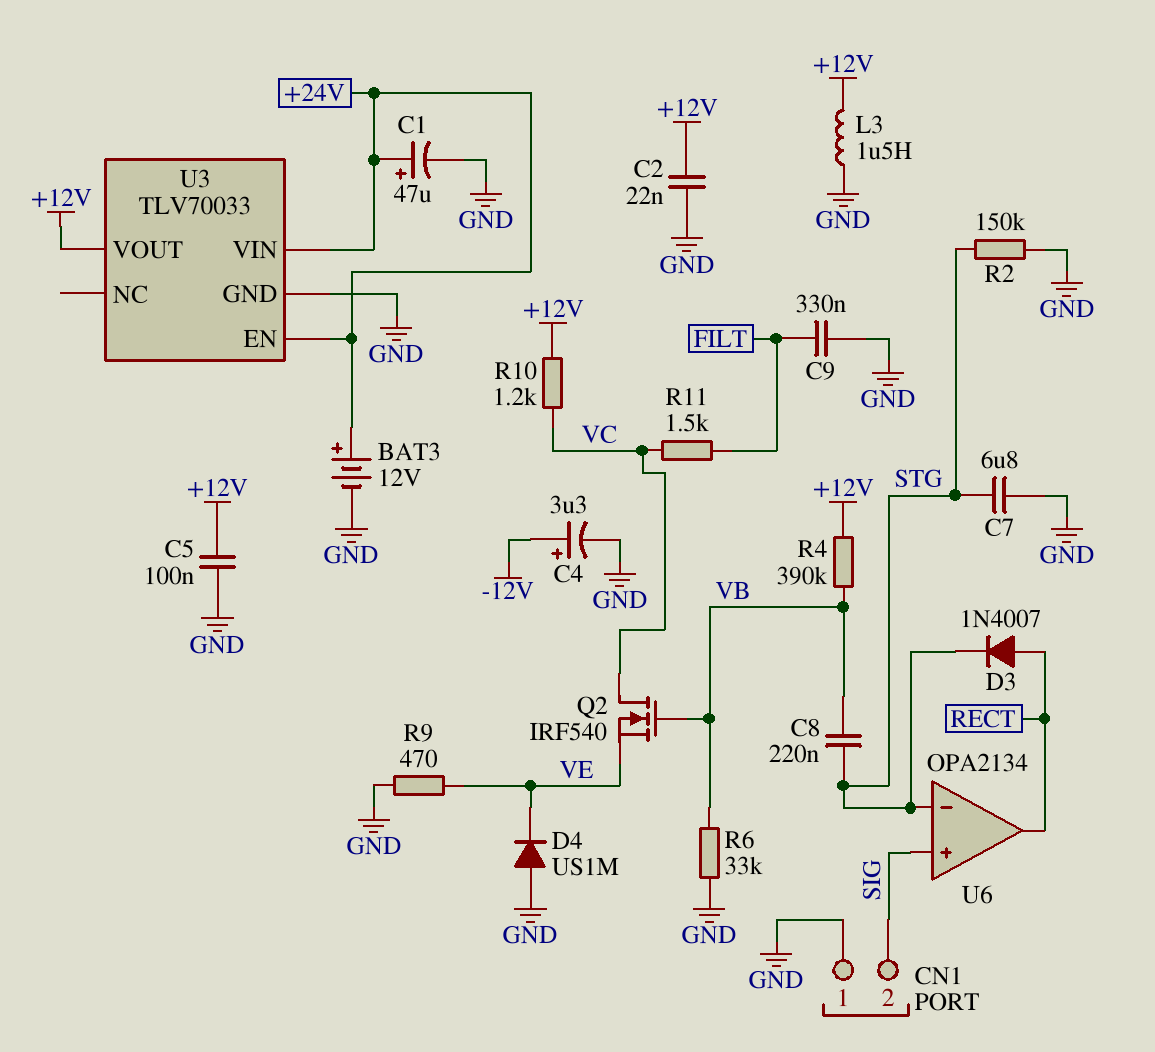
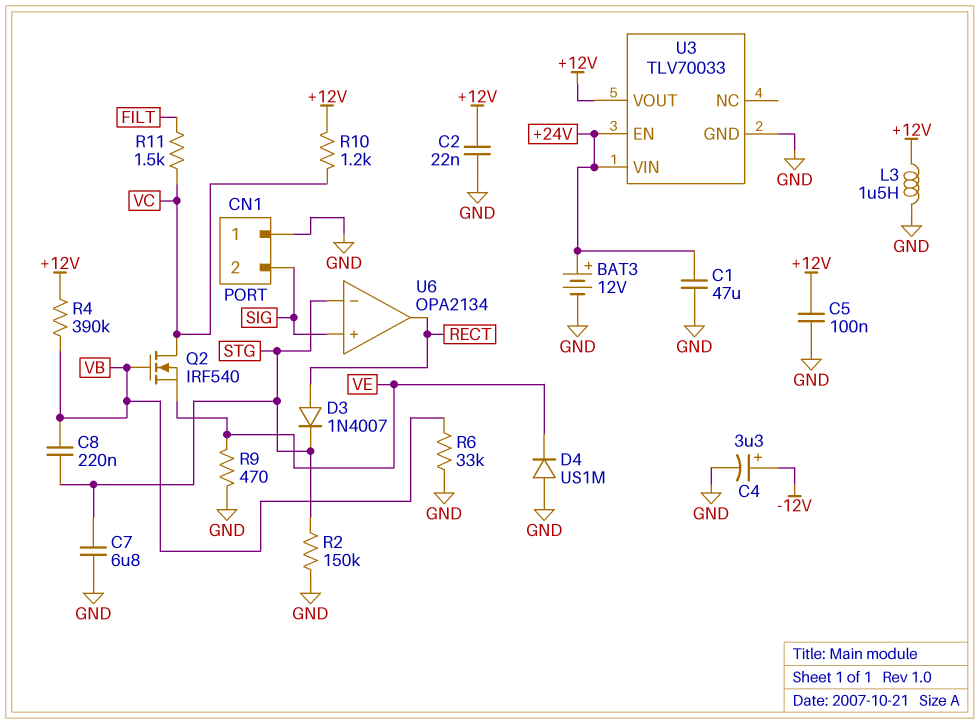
C1: 47uF (plus +24V, minus GND) -> 47uF (+24V, GND)
C9: 330nF (FILT, GND) -> none

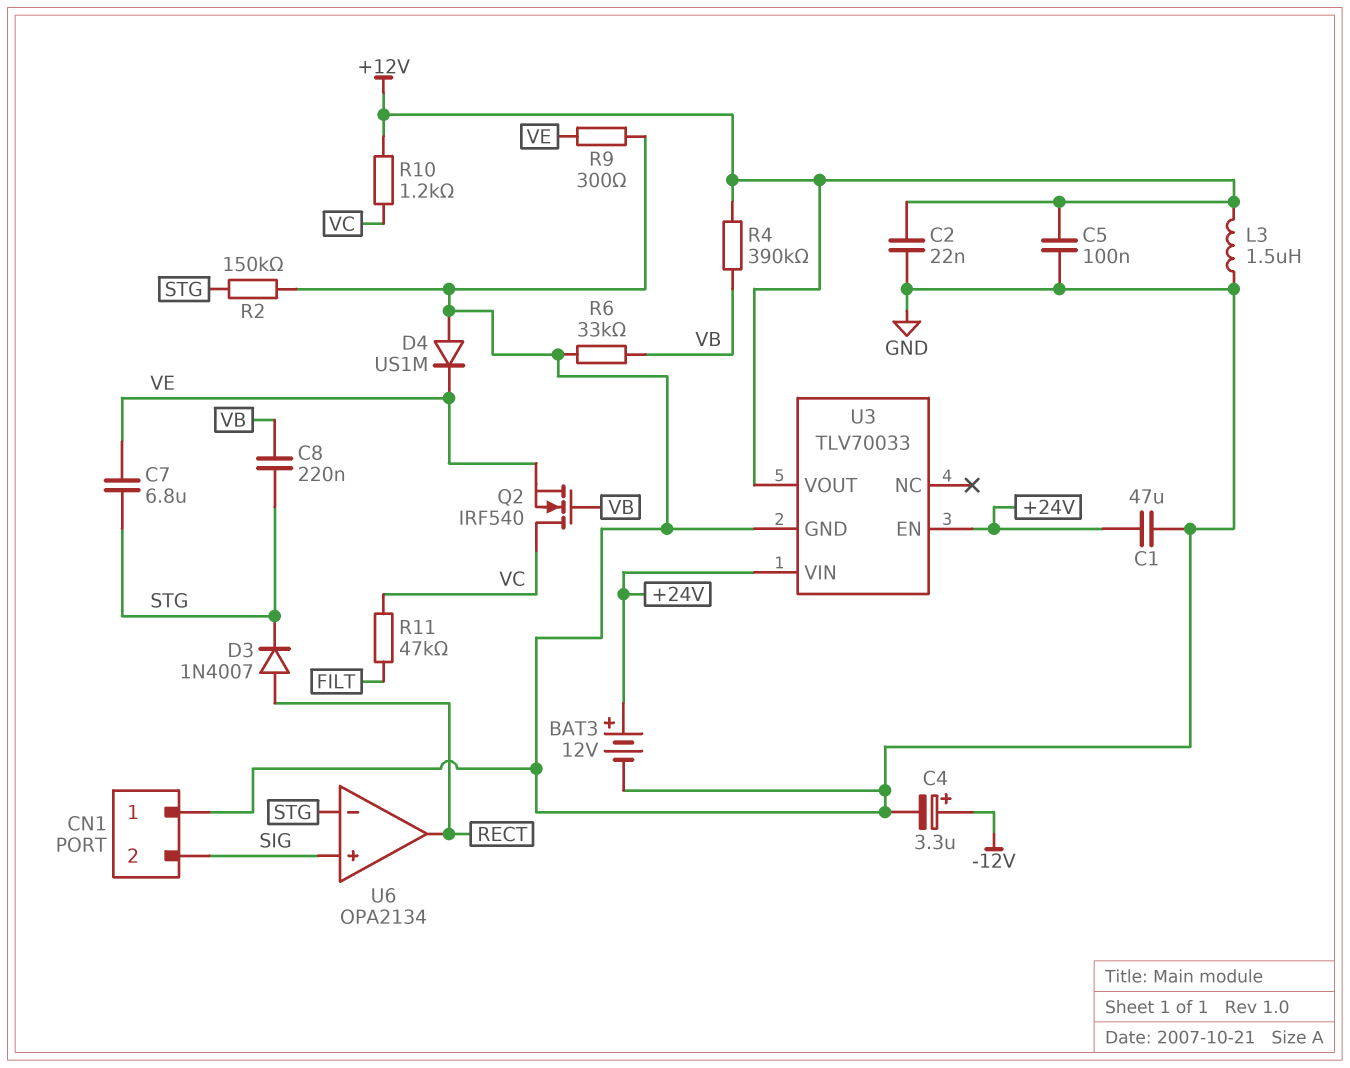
C7: 6.8uF (GND, STG) -> 6.8uF (STG, VE)
R9: 470 (GND, VE) -> 300 (GND, VE)
R11: 1.5k (FILT, VC) -> 47k (FILT, VC)

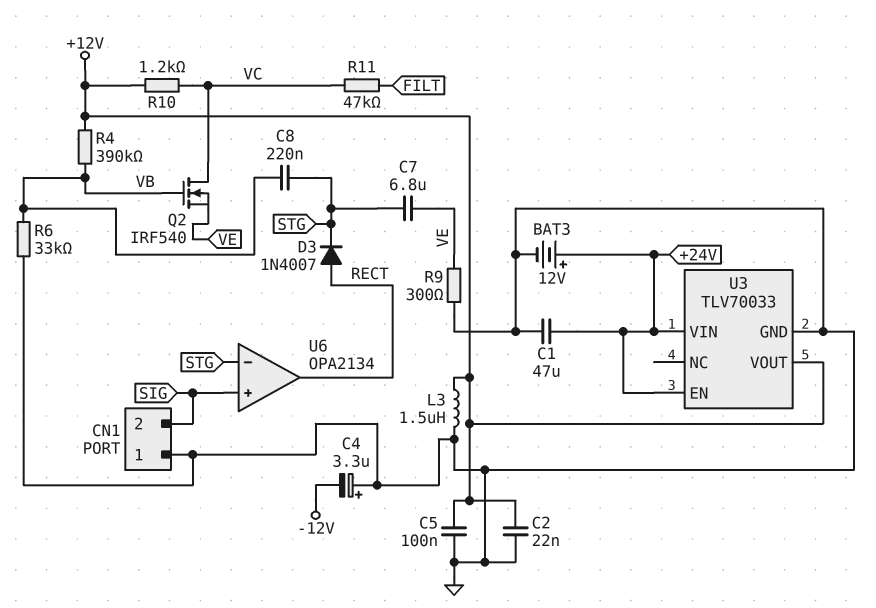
C4: 3.3uF (plus -12V, minus GND) -> 3.3uF (plus GND, minus -12V)
D4: diode US1M (A GND, K VE) -> none
R2: 150k (GND, STG) -> none

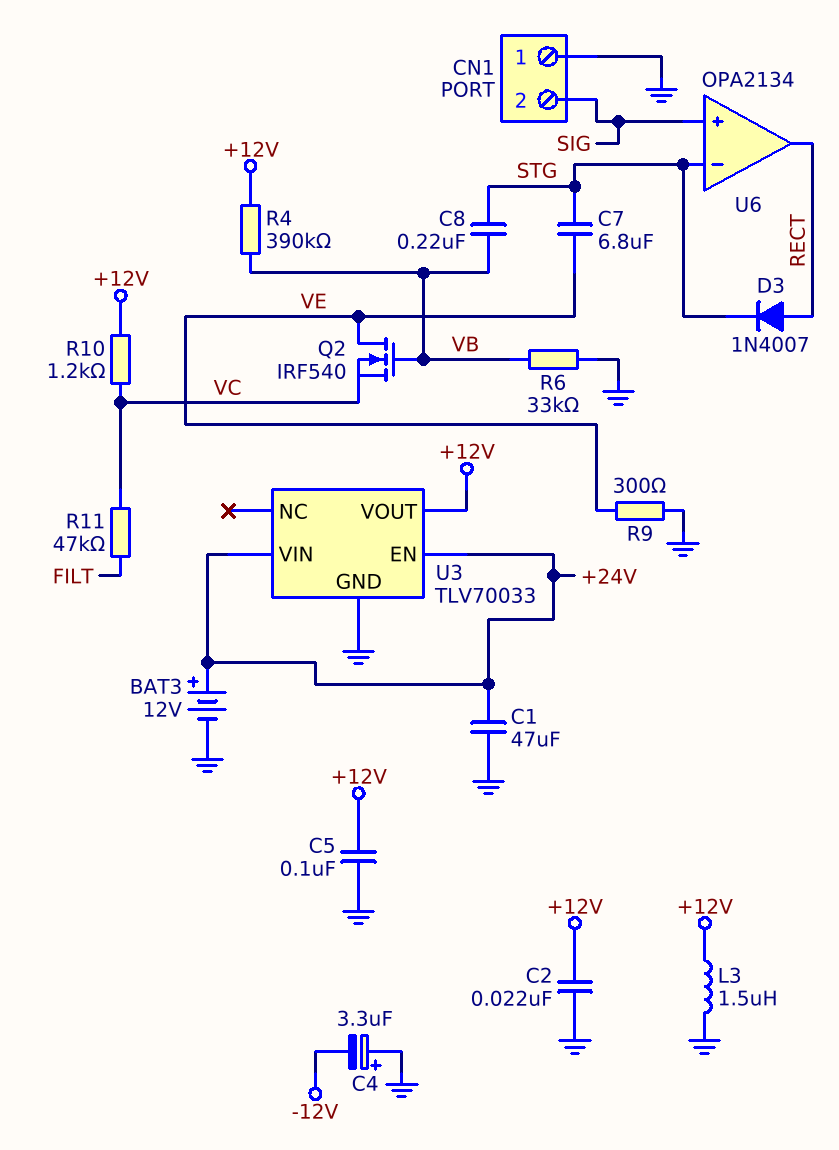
Q2: NMOS IRF540 (G VB, D VC, S VE) -> NMOS IRF540 (G VB, D VE, S VC)

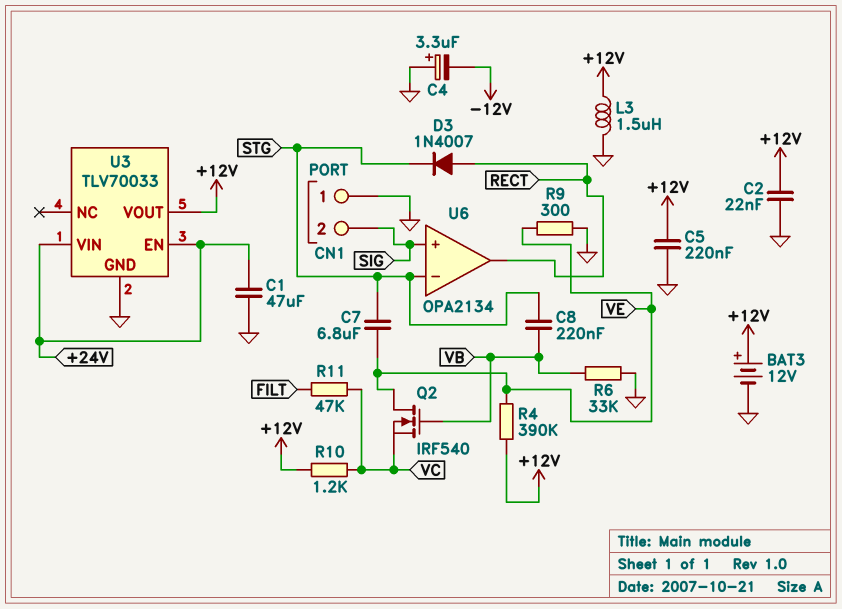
BAT3: 12V (plus +24V, minus GND) -> 12V (plus +12V, minus GND)
C5: 100nF (+12V, GND) -> 220nF (+12V, GND)
R4: 390k (+12V, VB) -> 390k (+12V, VE)

